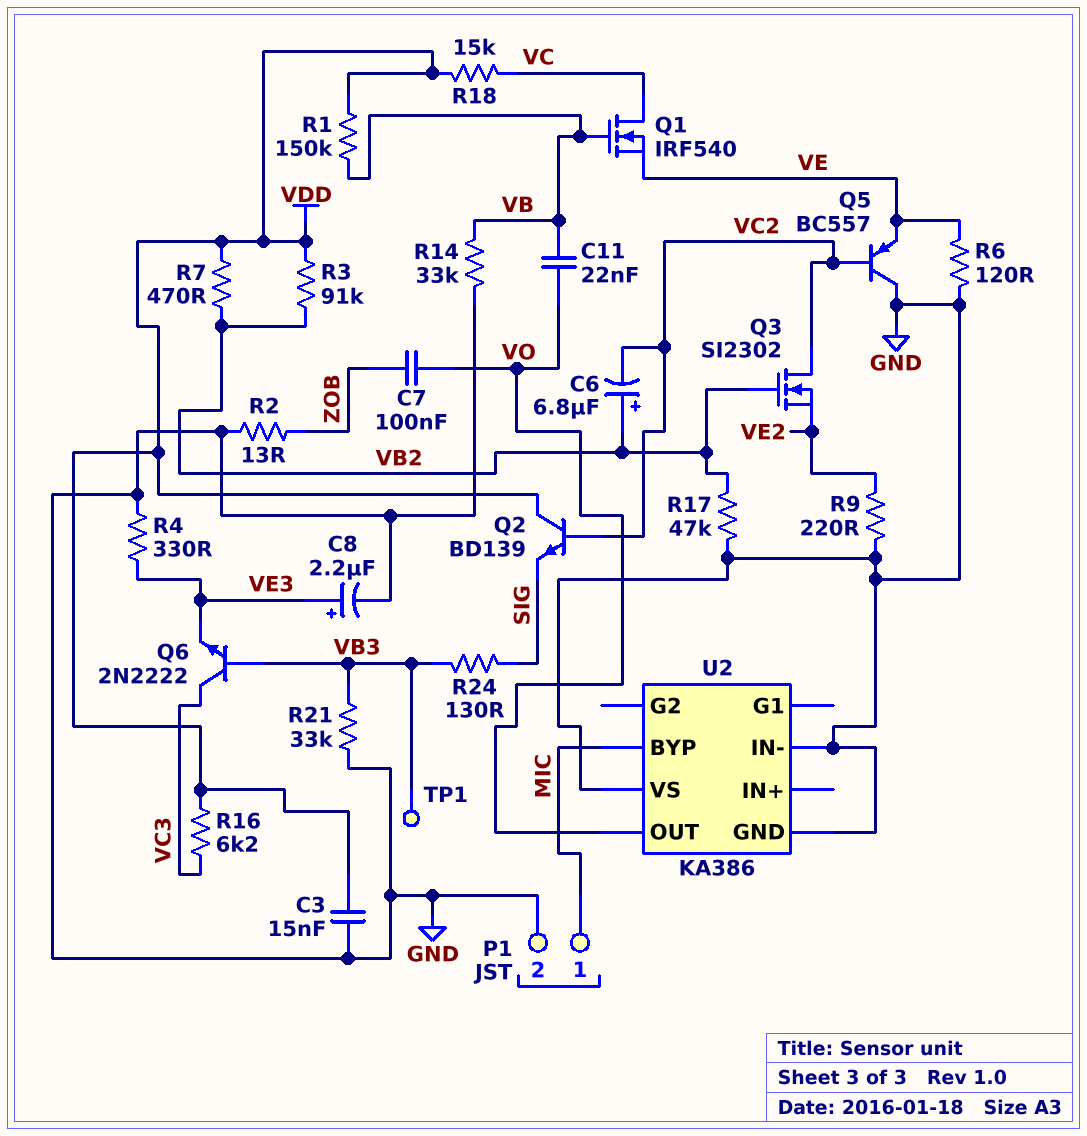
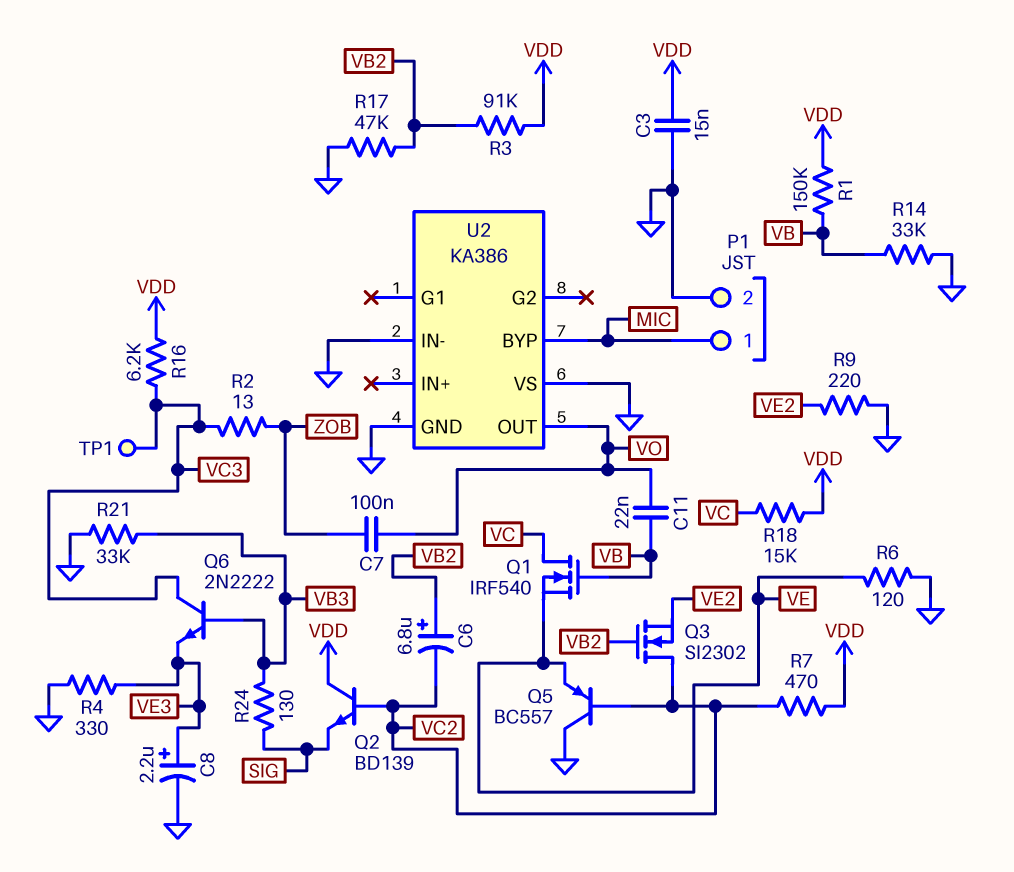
R2: 13 (GND, ZOB) -> 13 (VC3, ZOB)
R7: 470 (VB2, VDD) -> 470 (VC2, VDD)
TP1: test point (VB3) -> test point (VC3)

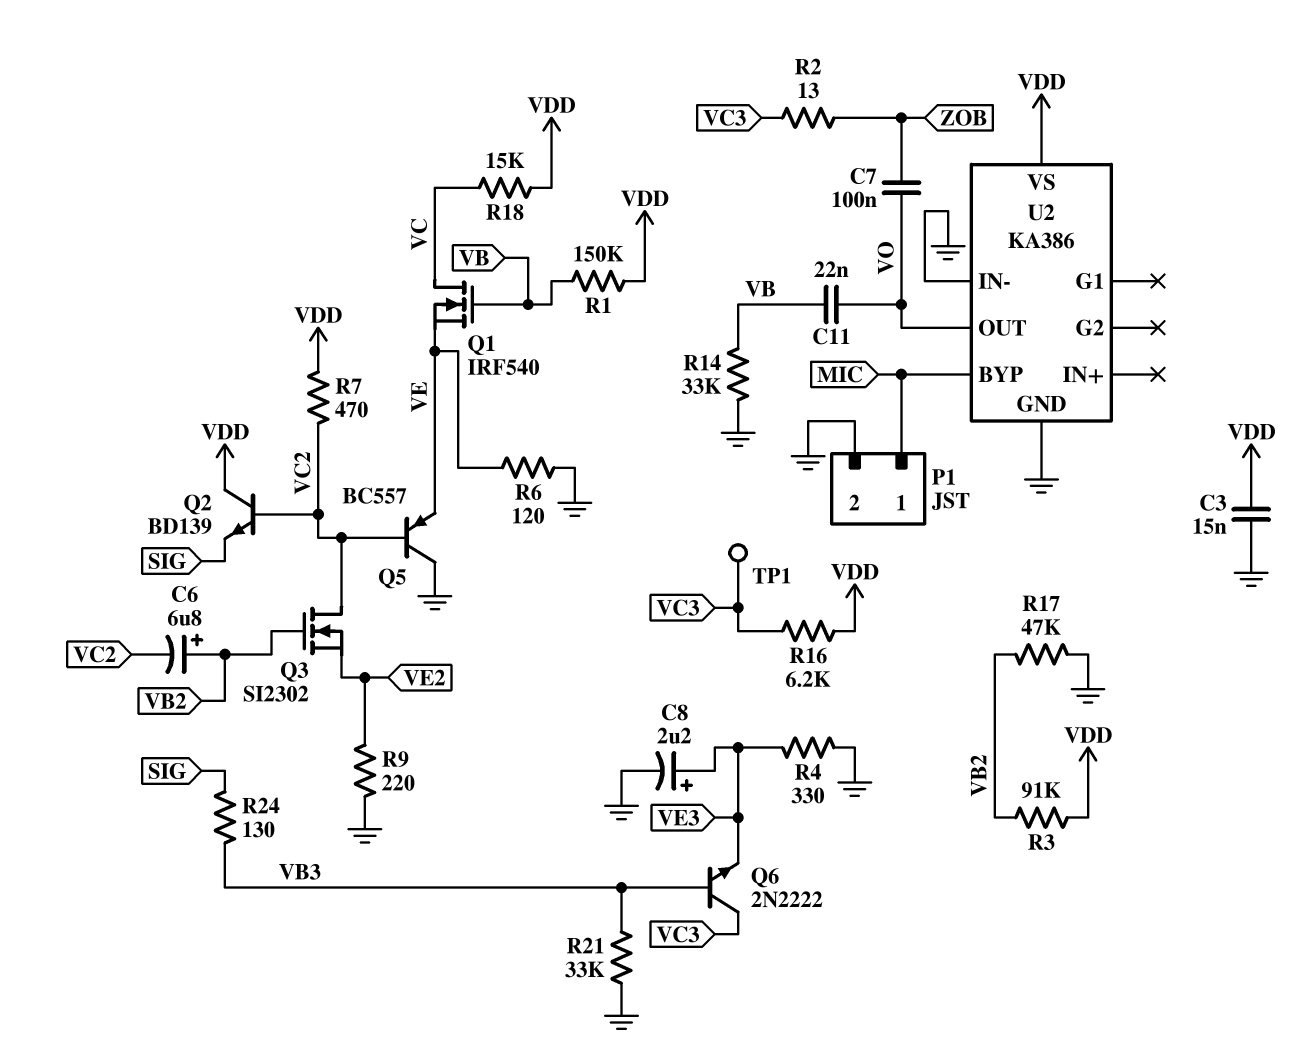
U2 pin VS: GND -> VDD

